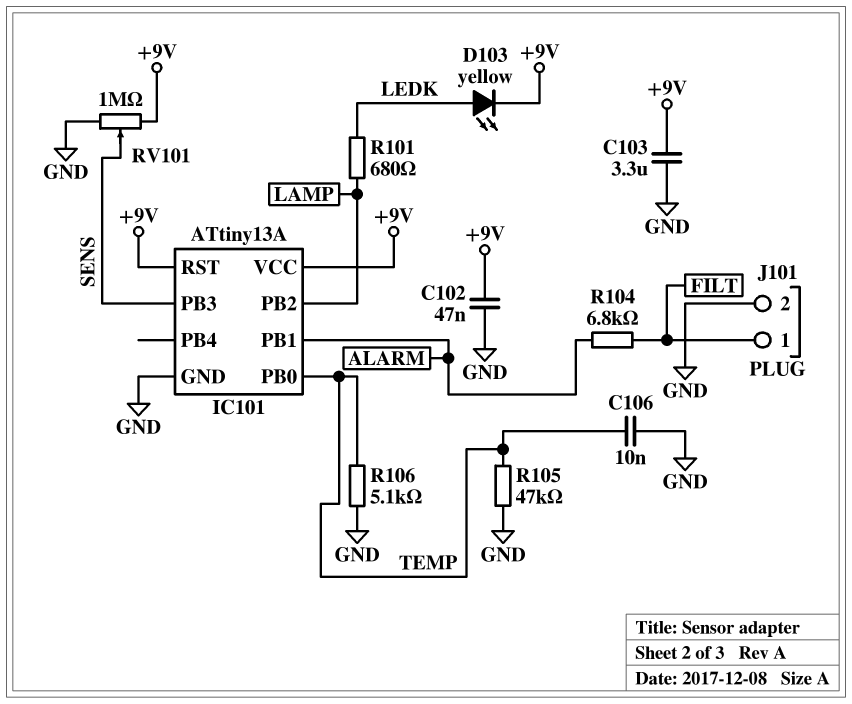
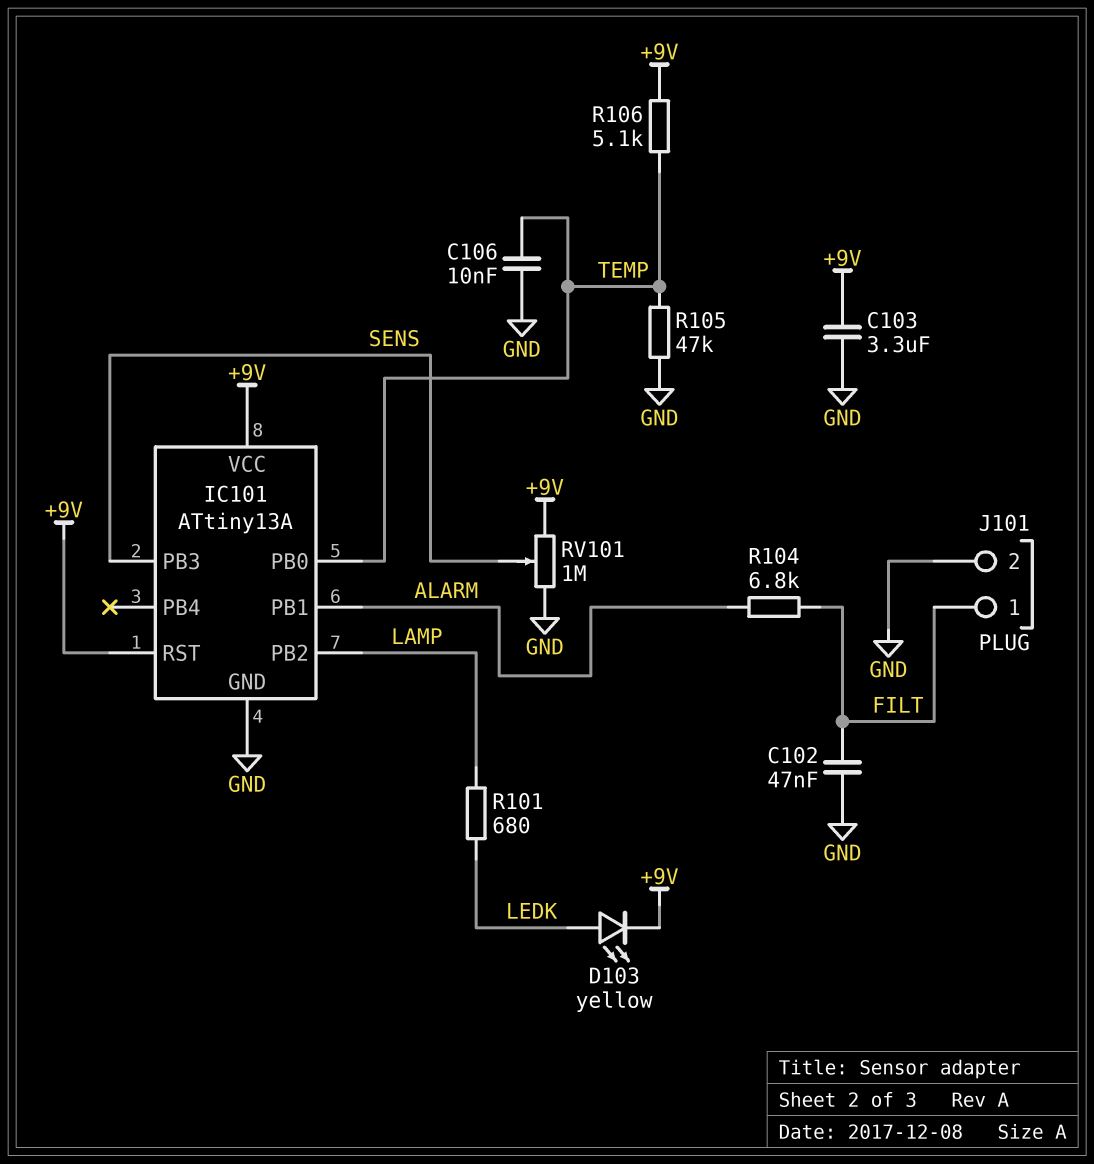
C102: 47nF (+9V, GND) -> 47nF (FILT, GND)
R106: 5.1k (GND, TEMP) -> 5.1k (+9V, TEMP)

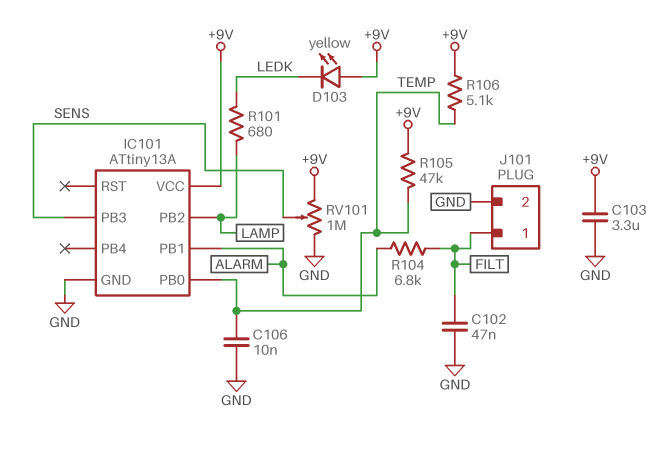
D103: LED yellow (A LEDK, K +9V) -> LED yellow (A +9V, K LEDK)
IC101 pin RST: +9V -> none
R105: 47k (GND, TEMP) -> 47k (+9V, TEMP)

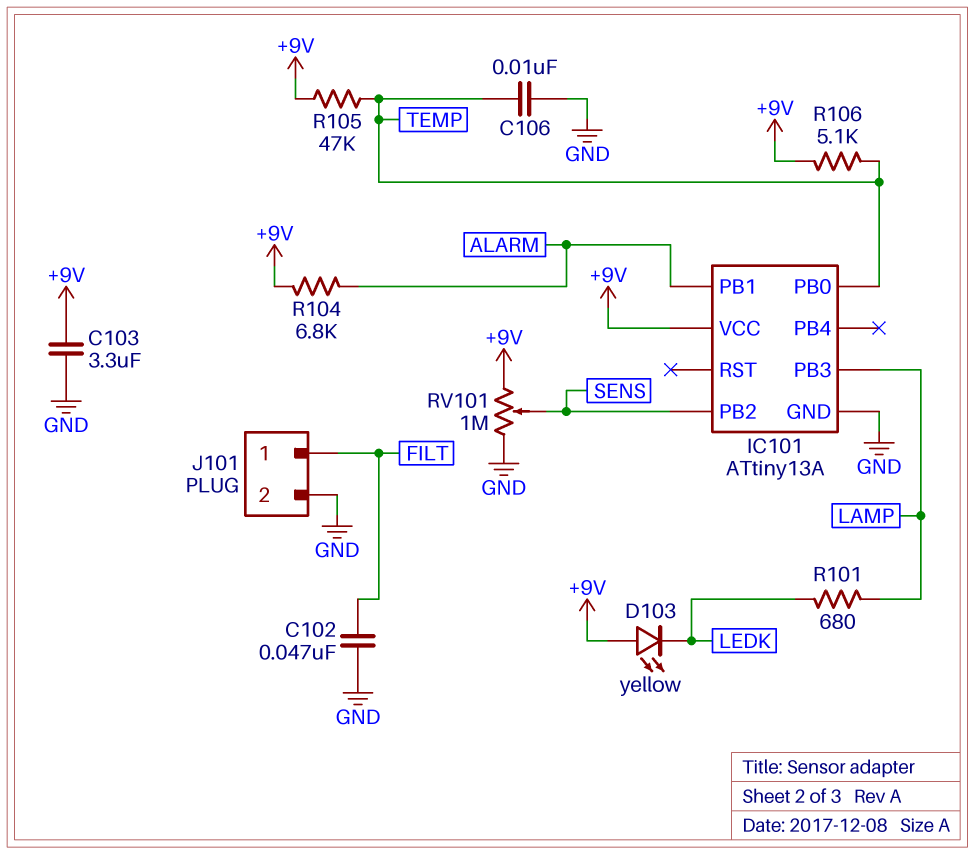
IC101 pin PB2: LAMP -> SENS
IC101 pin PB3: SENS -> LAMP
R104: 6.8k (ALARM, FILT) -> 6.8k (+9V, ALARM)

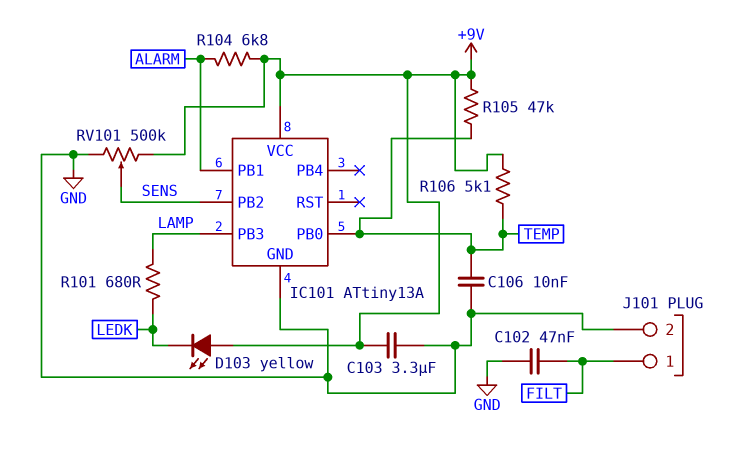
RV101: 1M (+9V, GND, wiper SENS) -> 500k (+9V, GND, wiper SENS)

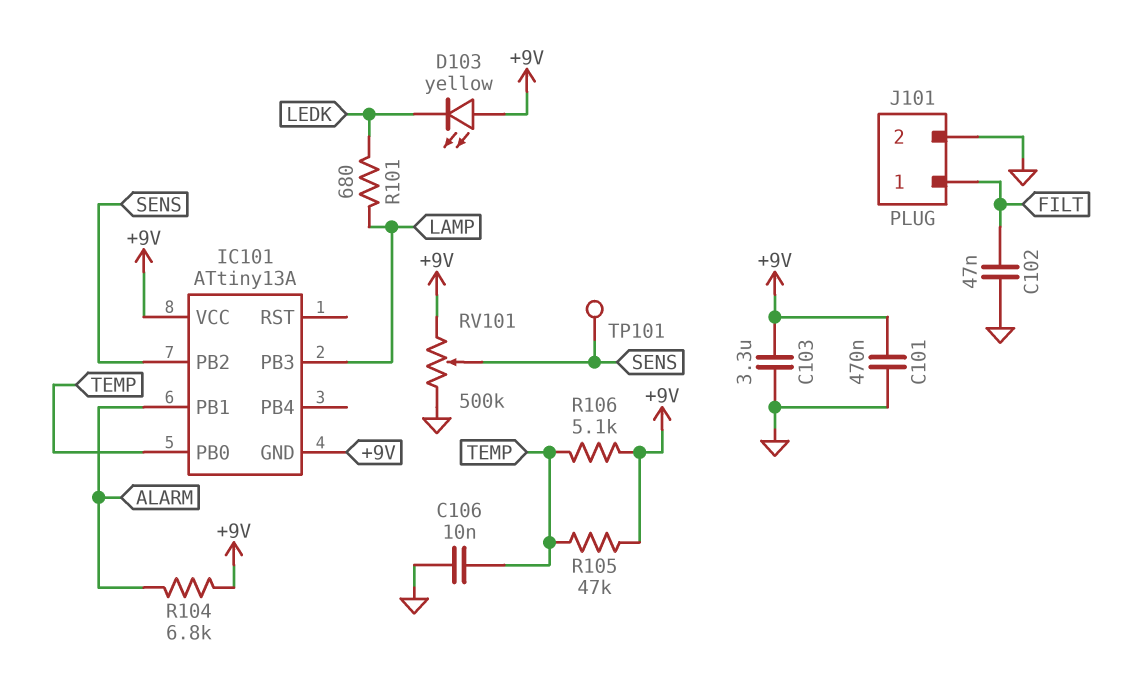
C101: none -> 470nF (+9V, GND)
IC101 pin GND: GND -> +9V
TP101: none -> test point (SENS)

